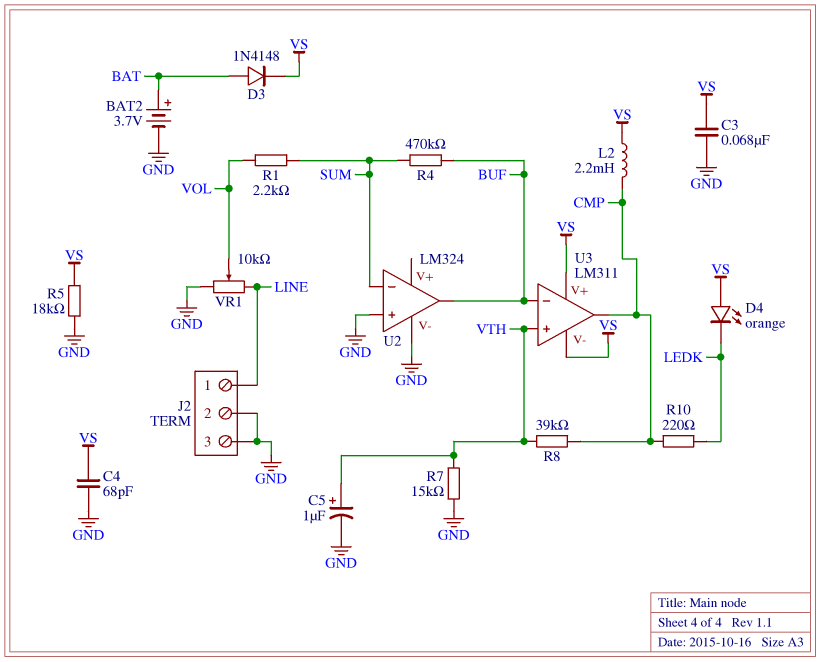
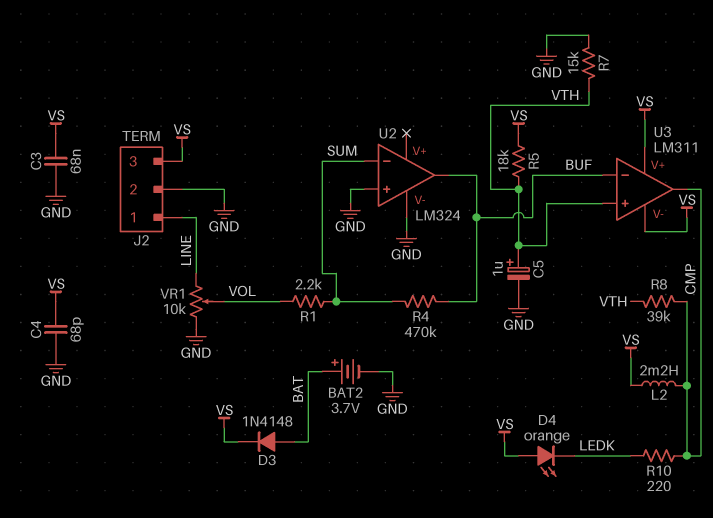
J2 pin 3: GND -> VS
R5: 18k (GND, VS) -> 18k (VS, VTH)

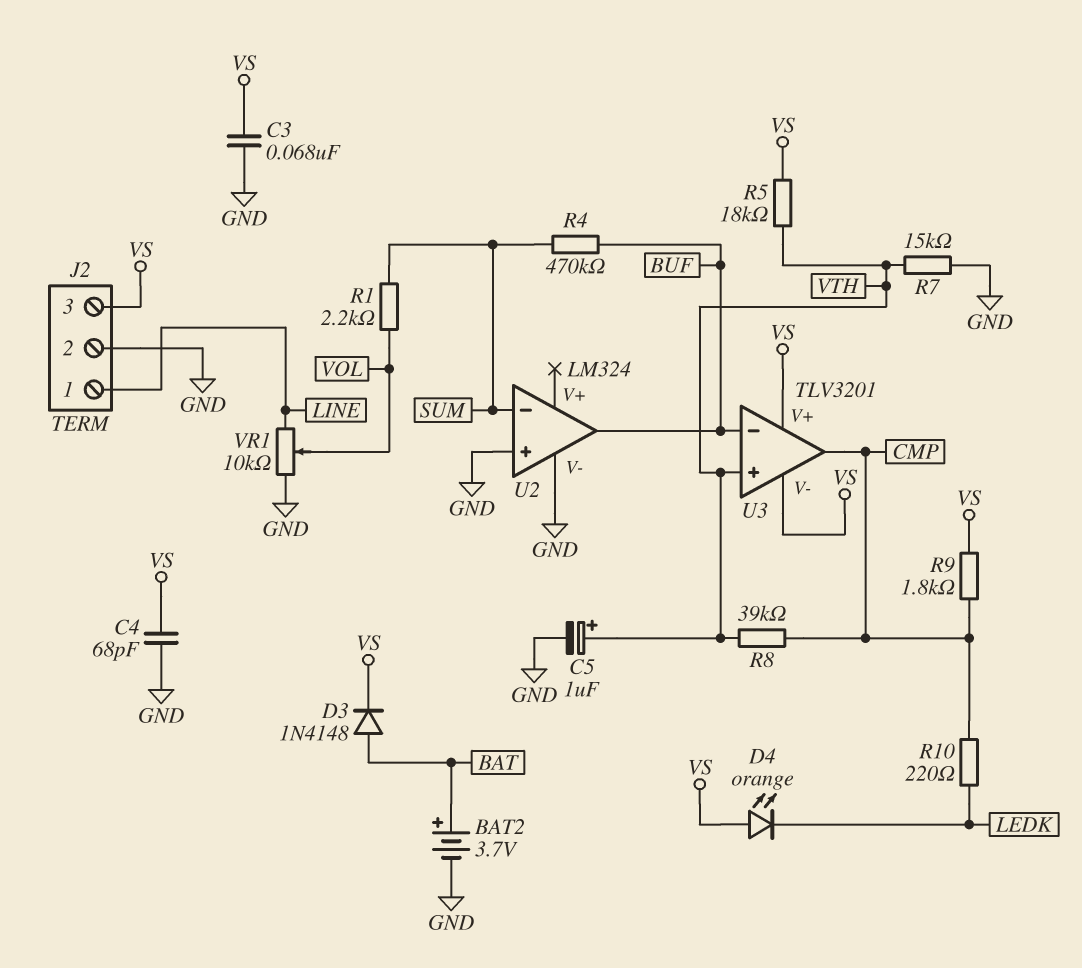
L2: 2.2mH (CMP, VS) -> none
R9: none -> 1.8k (CMP, VS)
U3: LM311 -> TLV3201

